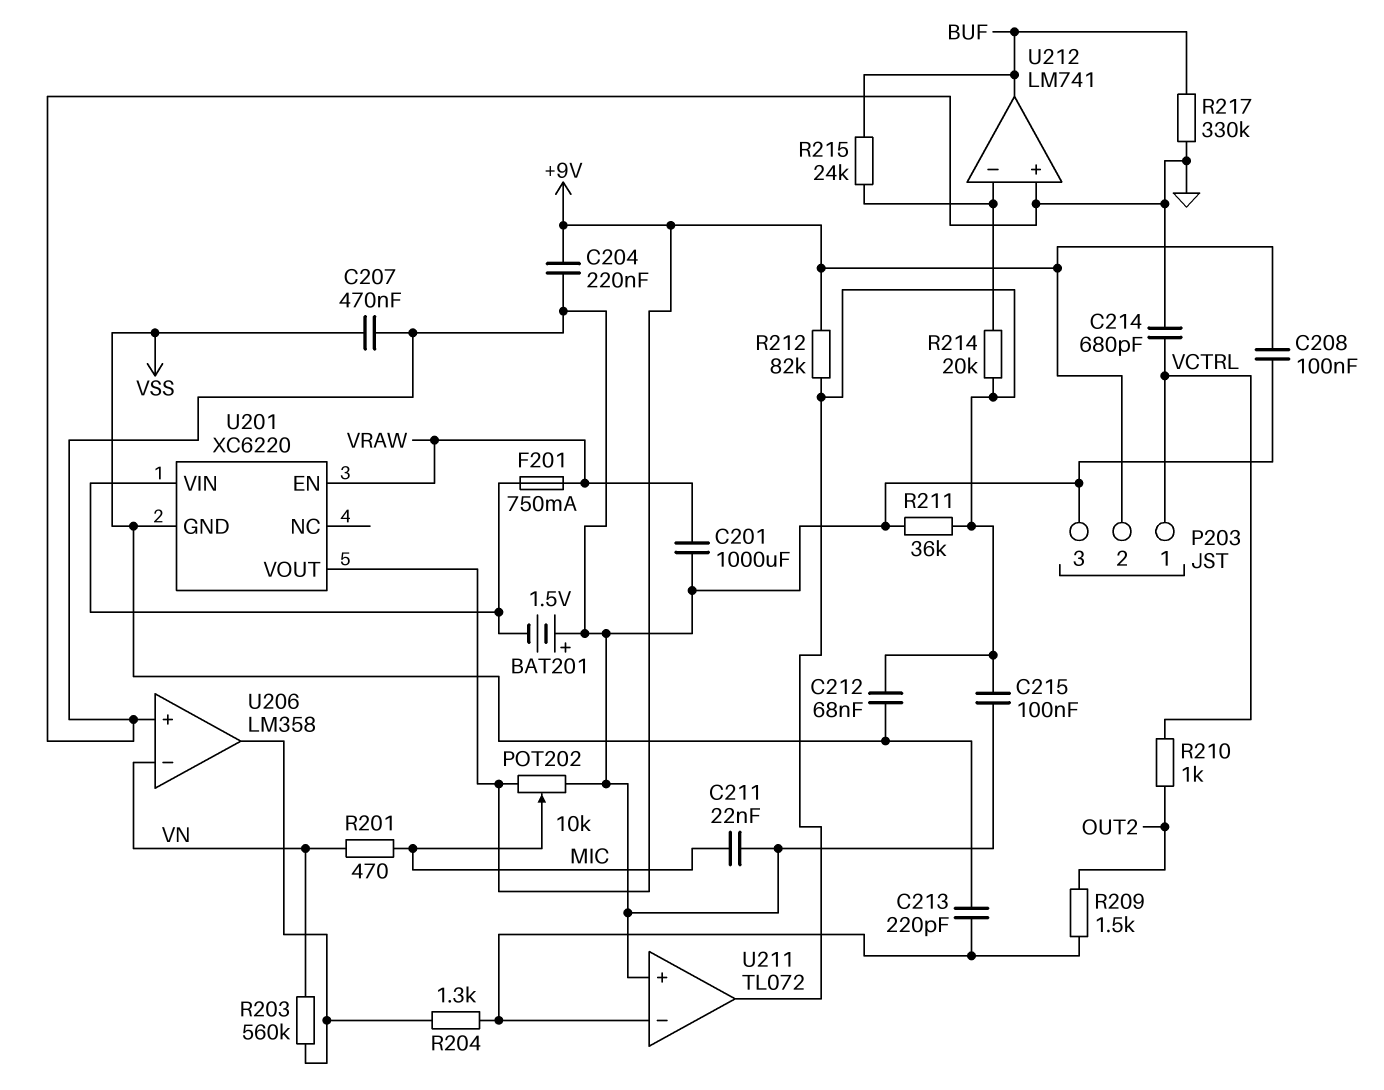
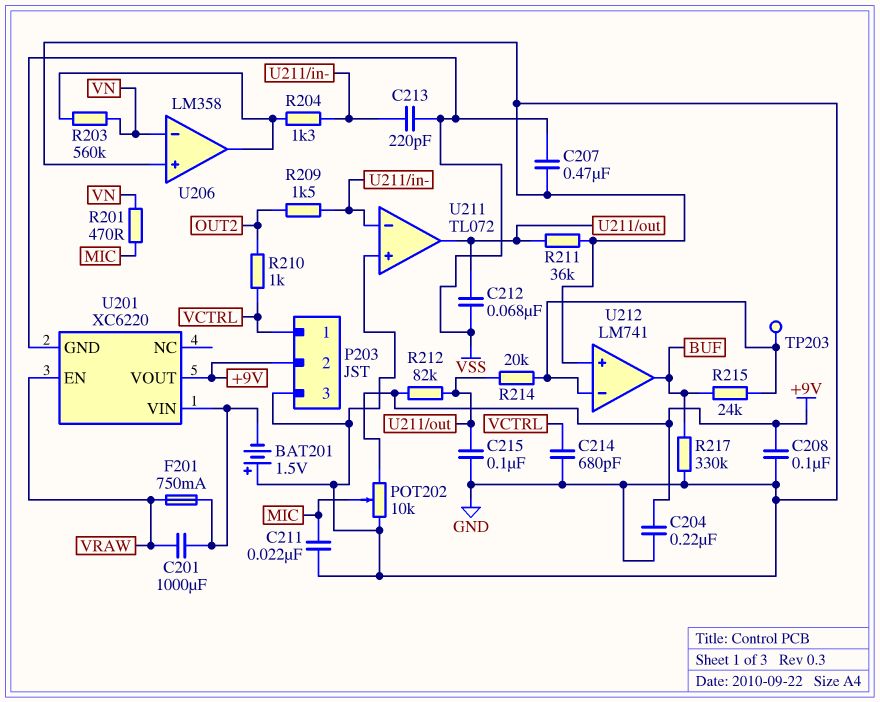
C201: 1000uF (GND, VRAW) -> 1000uF (U201/VIN, VRAW)
TP203: none -> test point (U212/in-)

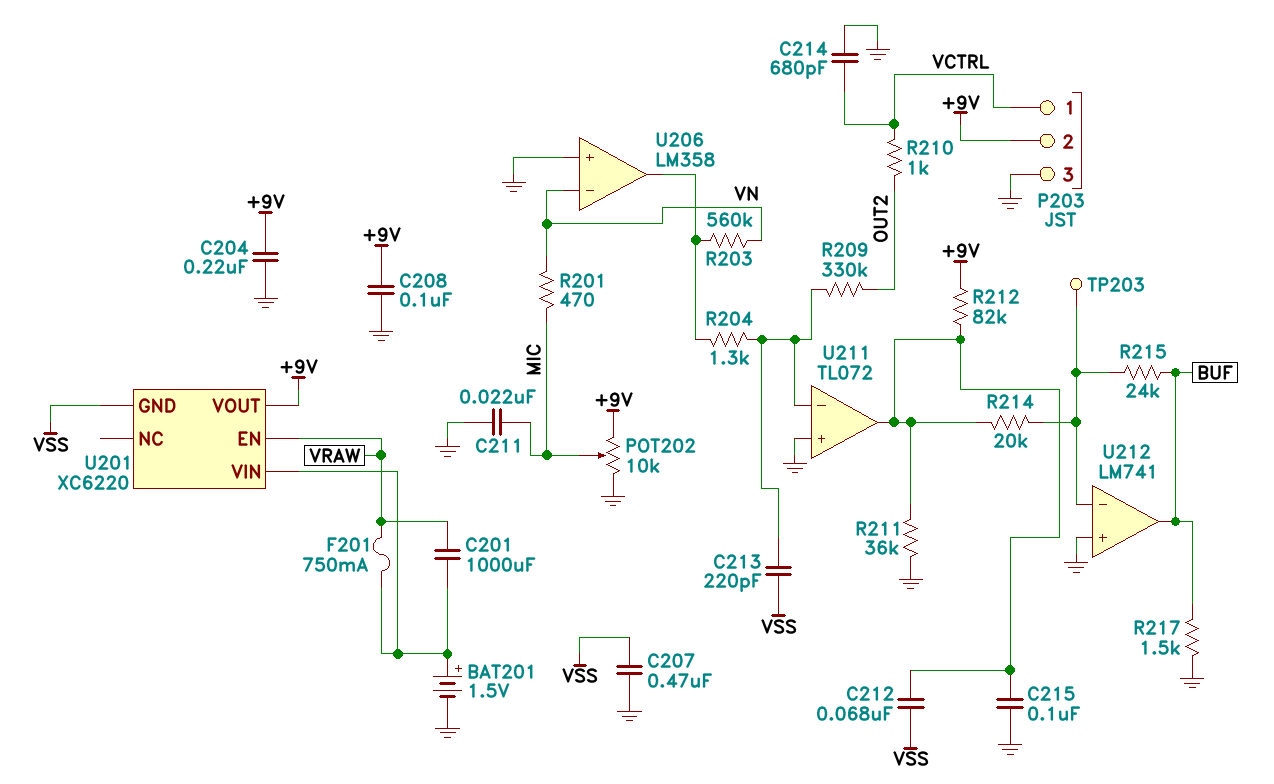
BAT201: 1.5V (plus GND, minus U201/VIN) -> 1.5V (plus U201/VIN, minus GND)
R209: 1.5k (OUT2, U211/in-) -> 330k (OUT2, U211/in-)
R217: 330k (BUF, GND) -> 1.5k (BUF, GND)

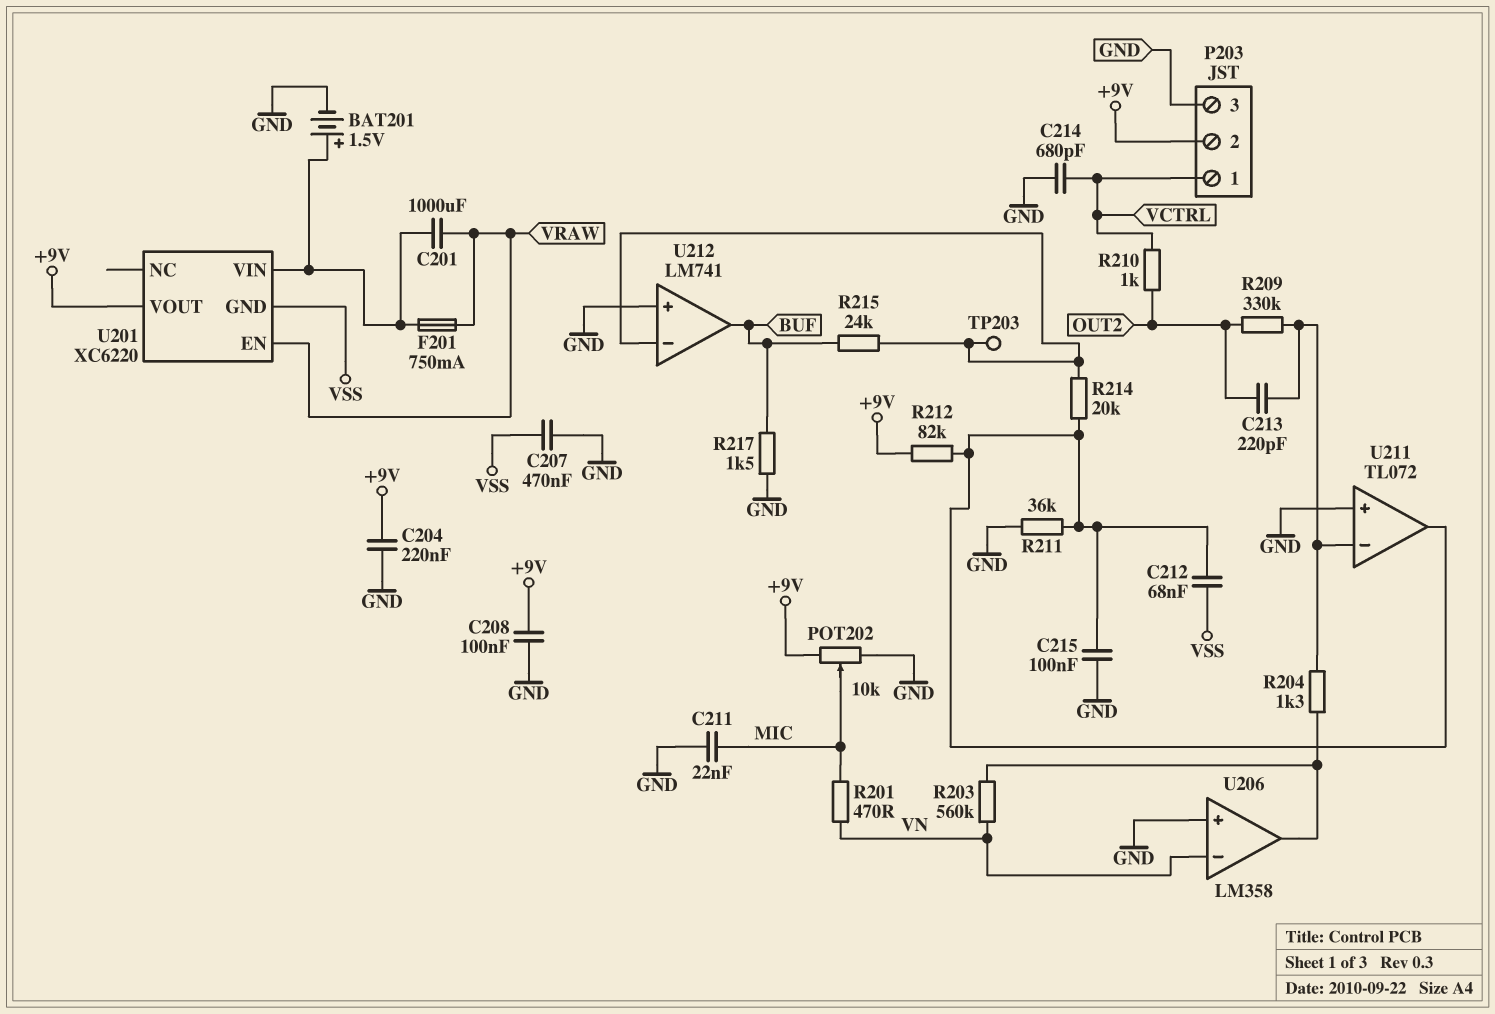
C213: 220pF (U211/in-, VSS) -> 220pF (OUT2, U211/in-)

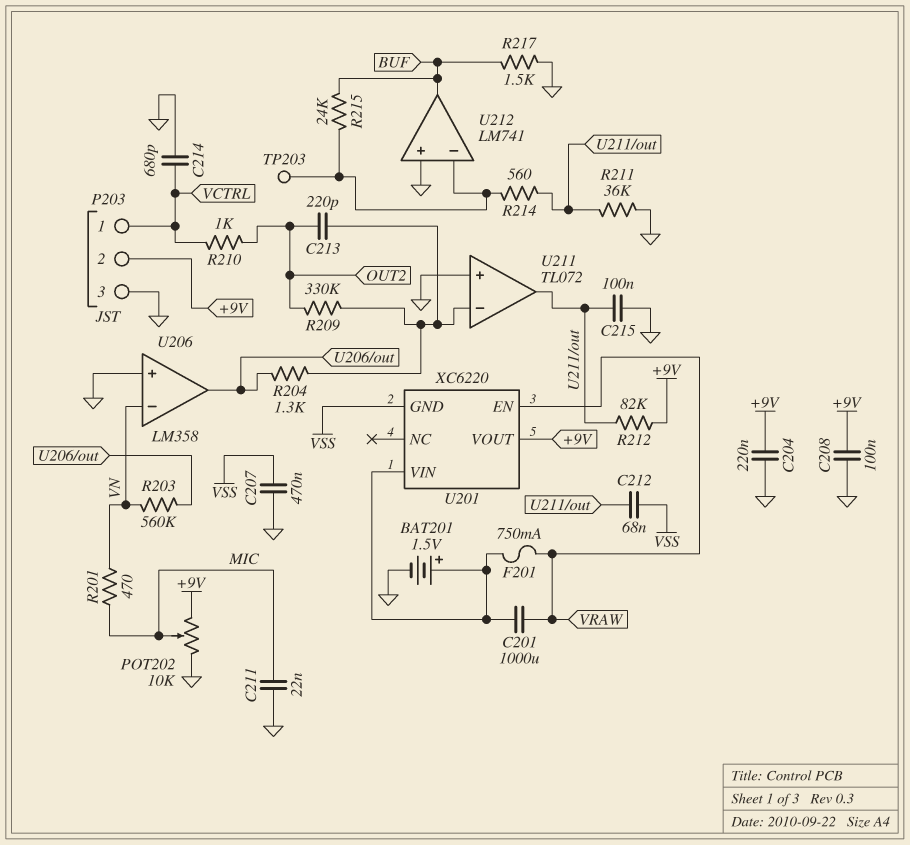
R214: 20k (U211/out, U212/in-) -> 560 (U211/out, U212/in-)

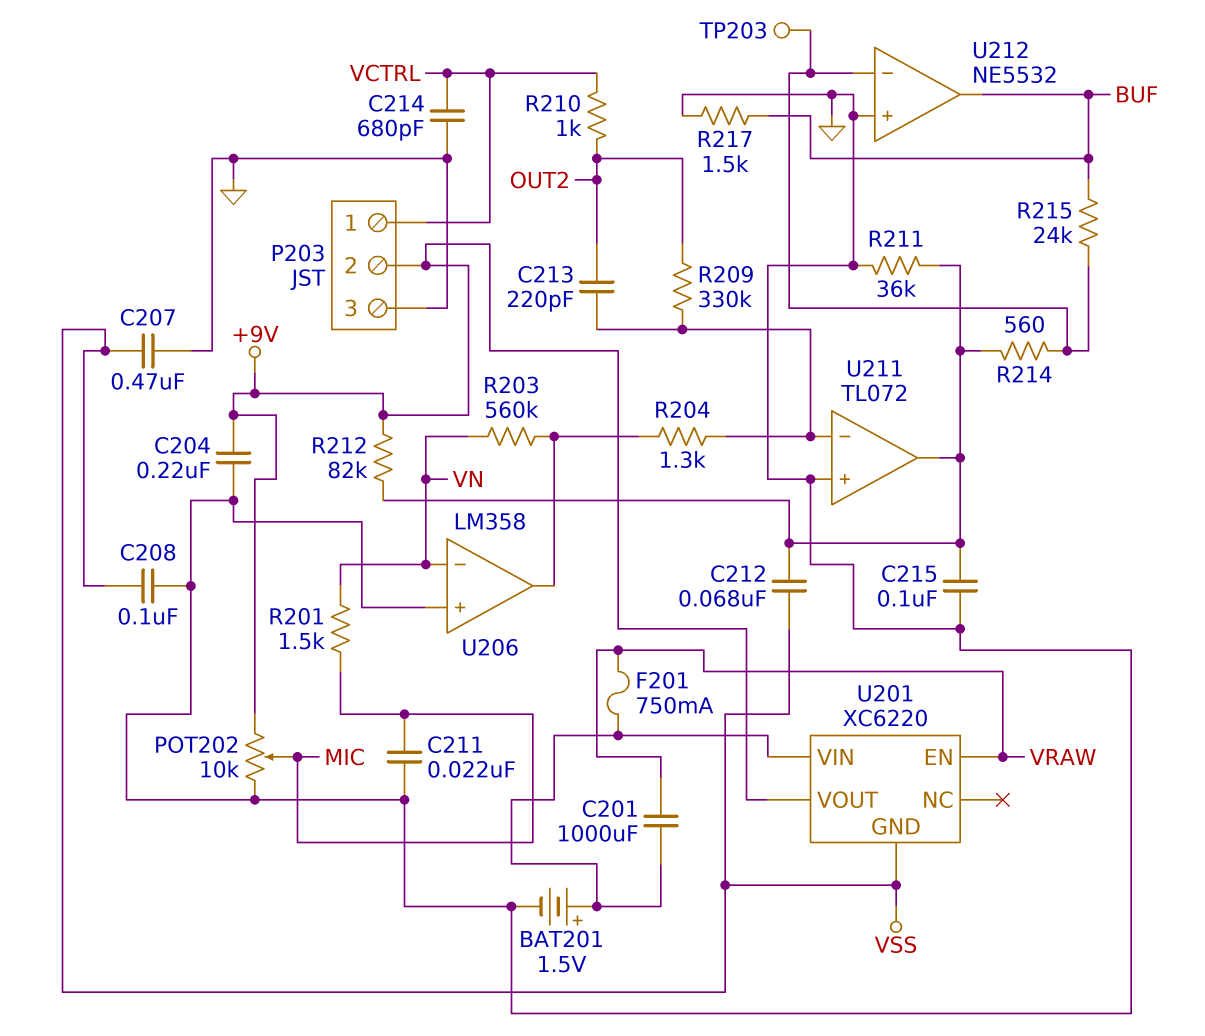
C208: 100nF (+9V, GND) -> 100nF (GND, VSS)
R201: 470 (MIC, VN) -> 1.5k (MIC, VN)
U212: LM741 -> NE5532

